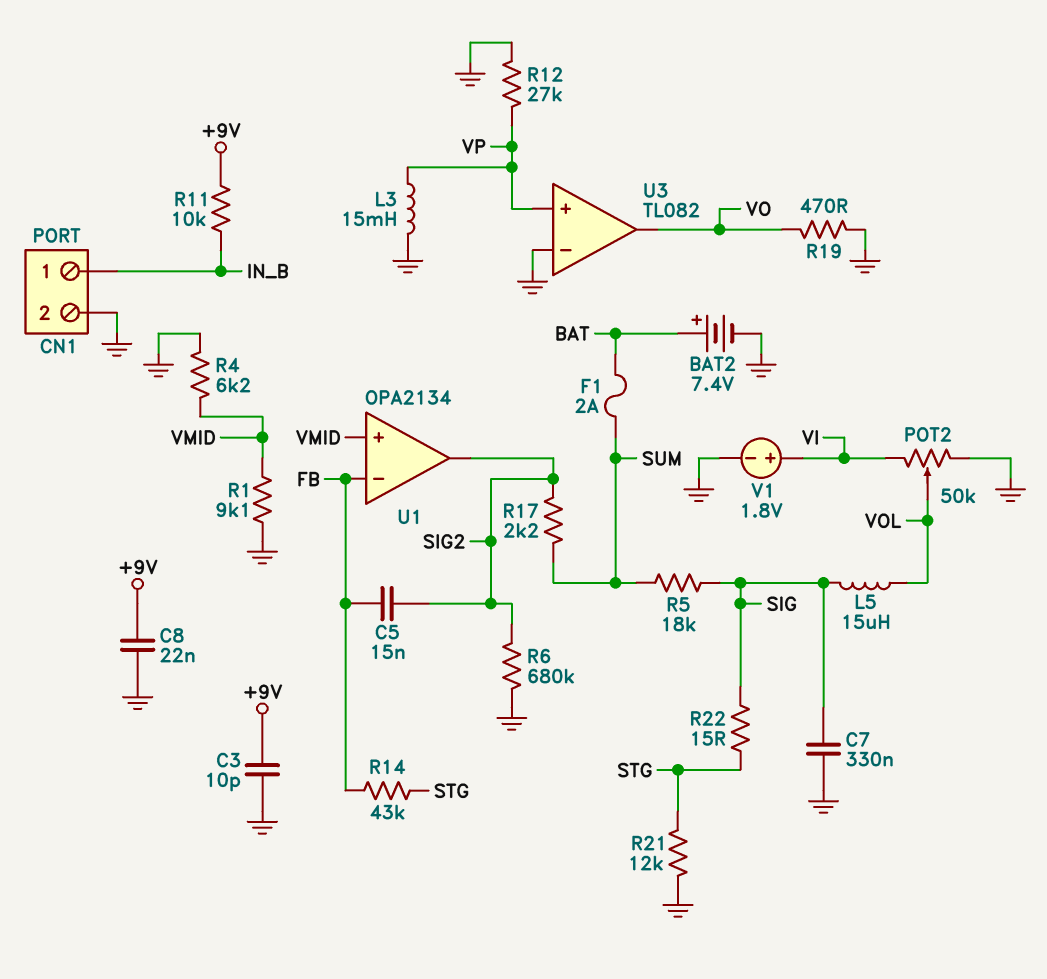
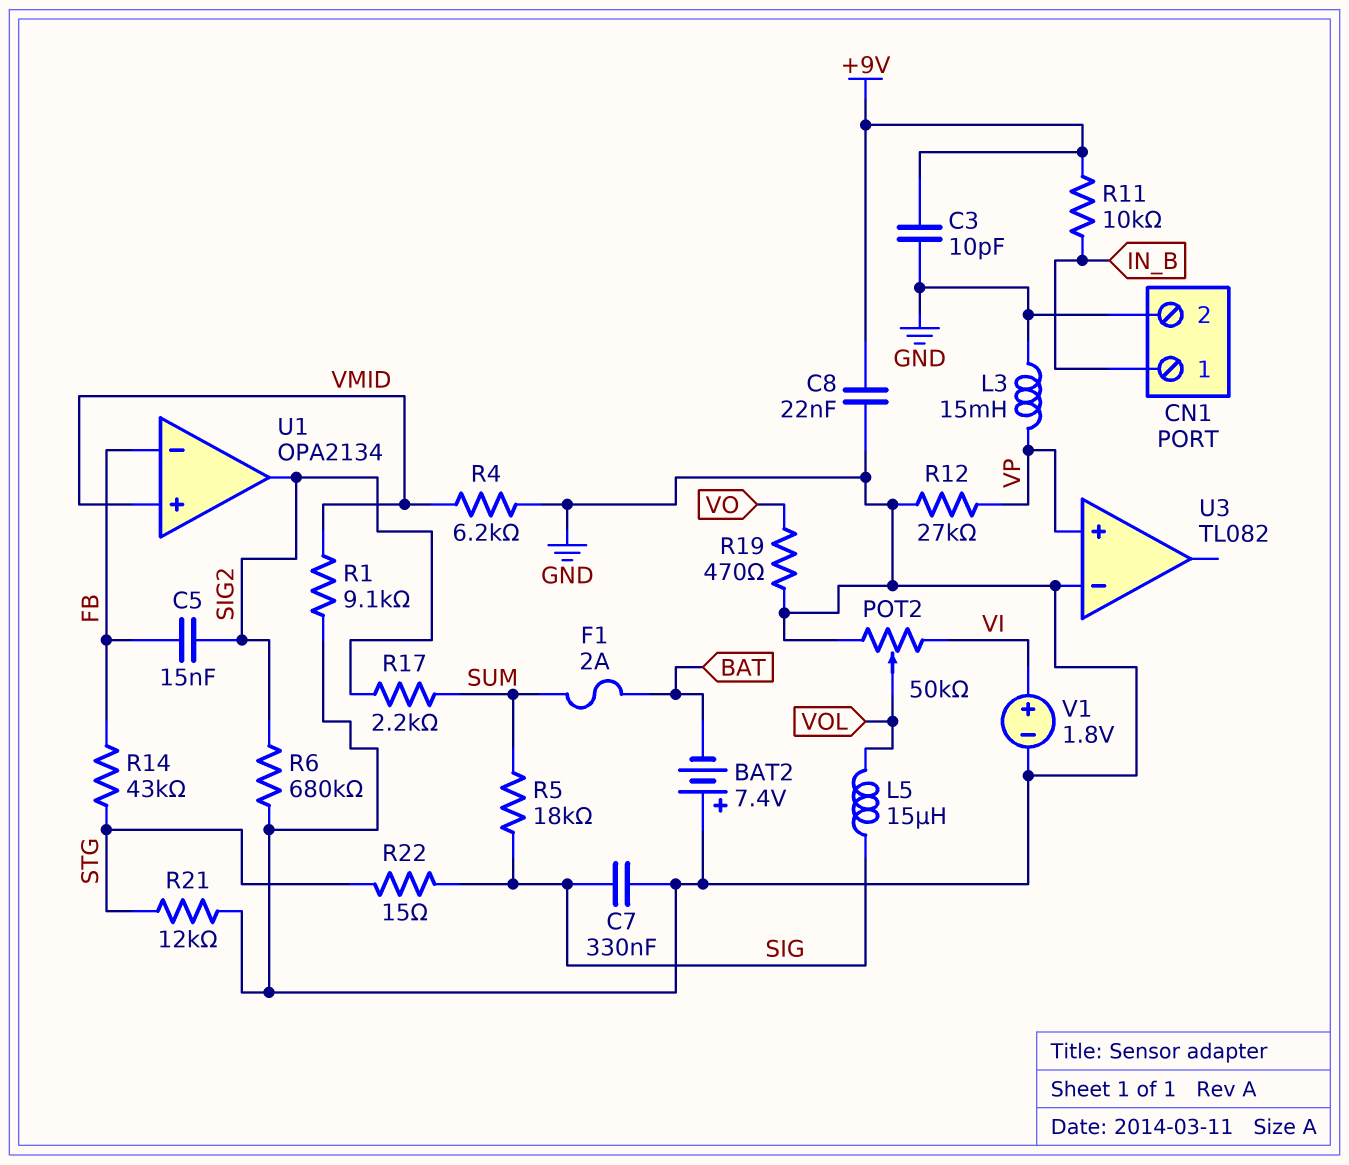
BAT2: 7.4V (plus BAT, minus GND) -> 7.4V (plus GND, minus BAT)
U3 pin out: VO -> none

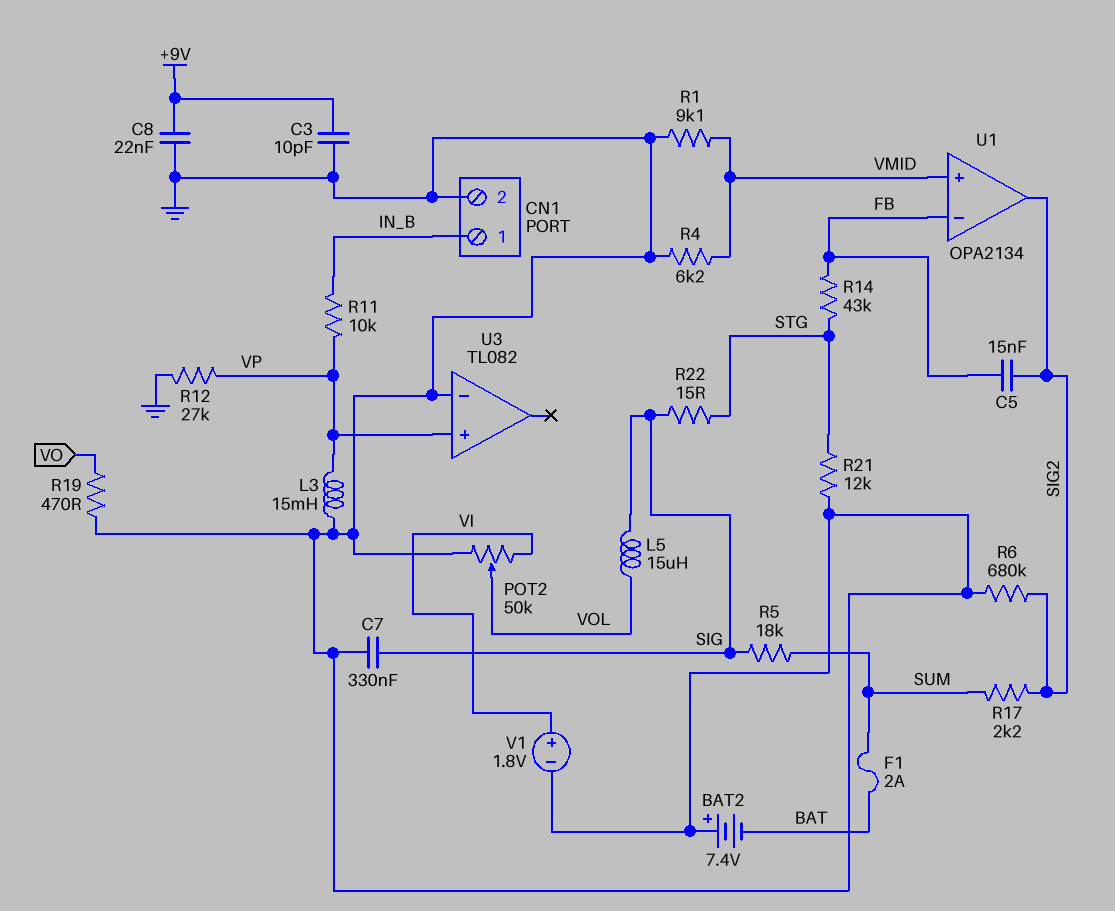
R11: 10k (+9V, IN_B) -> 10k (IN_B, VP)

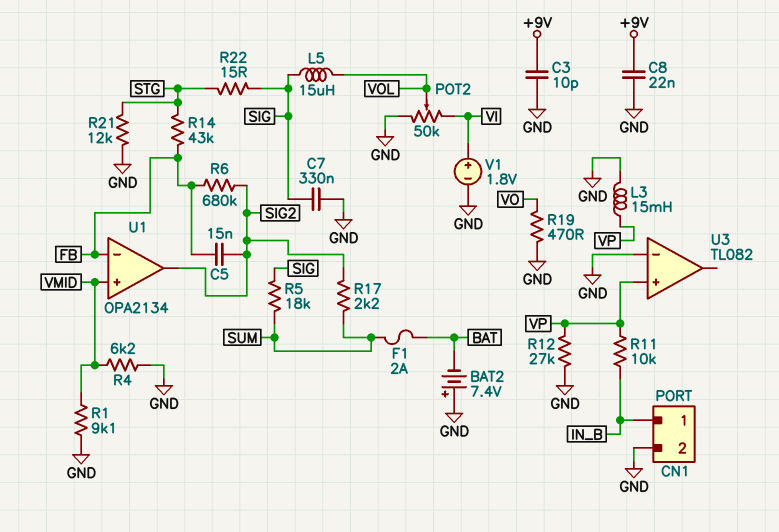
R6: 680k (GND, SIG2) -> 680k (FB, SIG2)

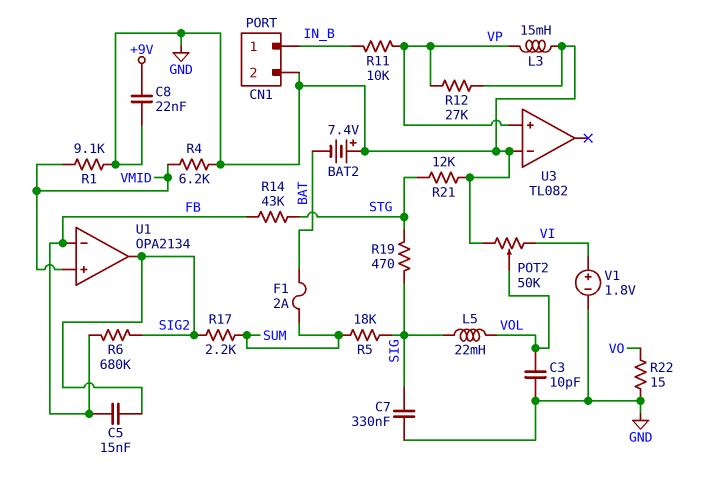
C3: 10pF (+9V, GND) -> 10pF (GND, VOL)
L5: 15uH (SIG, VOL) -> 22mH (SIG, VOL)
R19: 470 (GND, VO) -> 470 (SIG, STG)
R22: 15 (SIG, STG) -> 15 (GND, VO)

